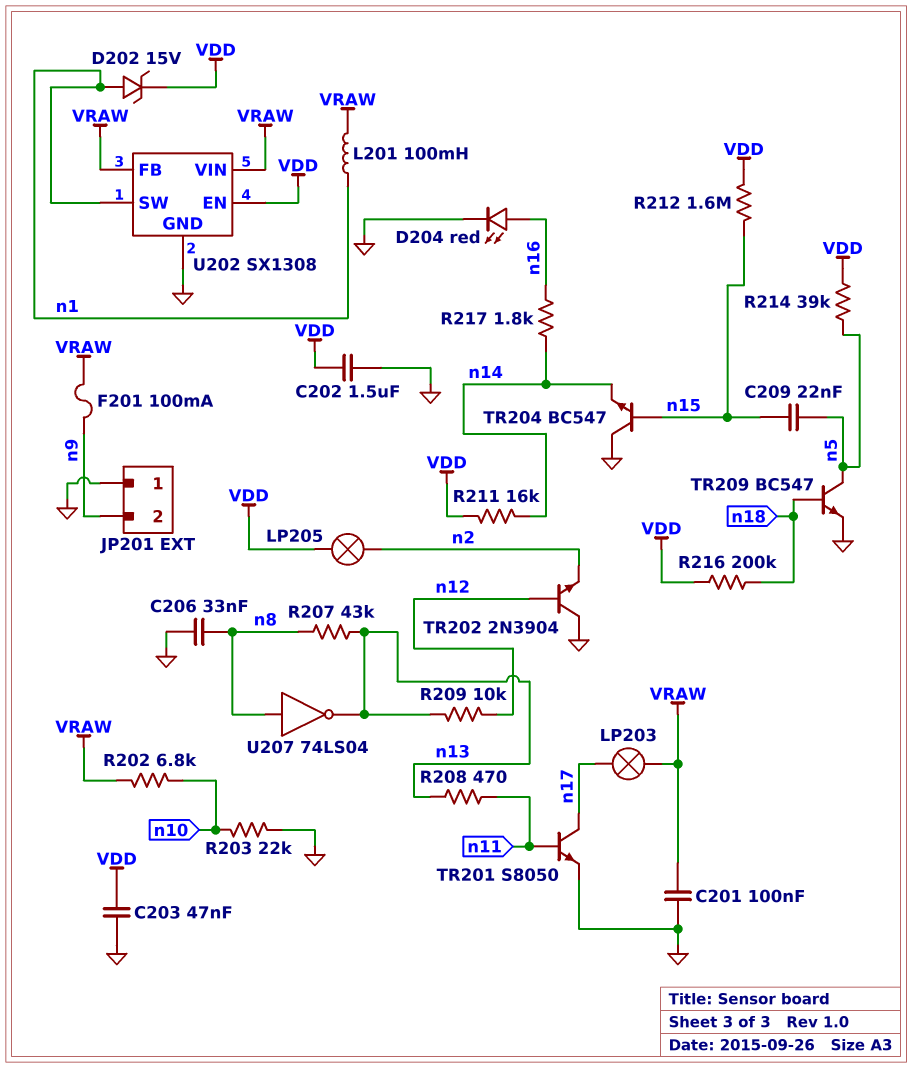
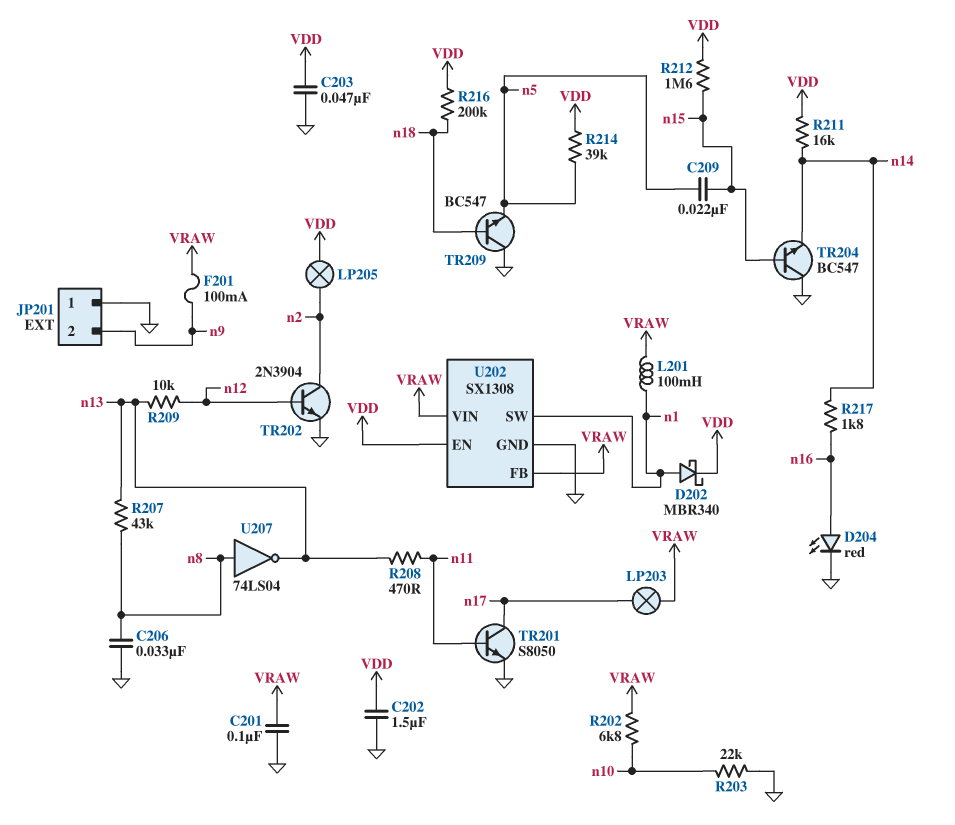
D202: zener 15V (A n1, K VDD) -> schottky MBR340 (A n1, K VDD)
TR202: NPN 2N3904 (B n12, C GND, E n2) -> NPN 2N3904 (B n12, C n2, E GND)
TR209: NPN BC547 (B n18, C n5, E GND) -> NPN BC547 (B n18, C GND, E n5)

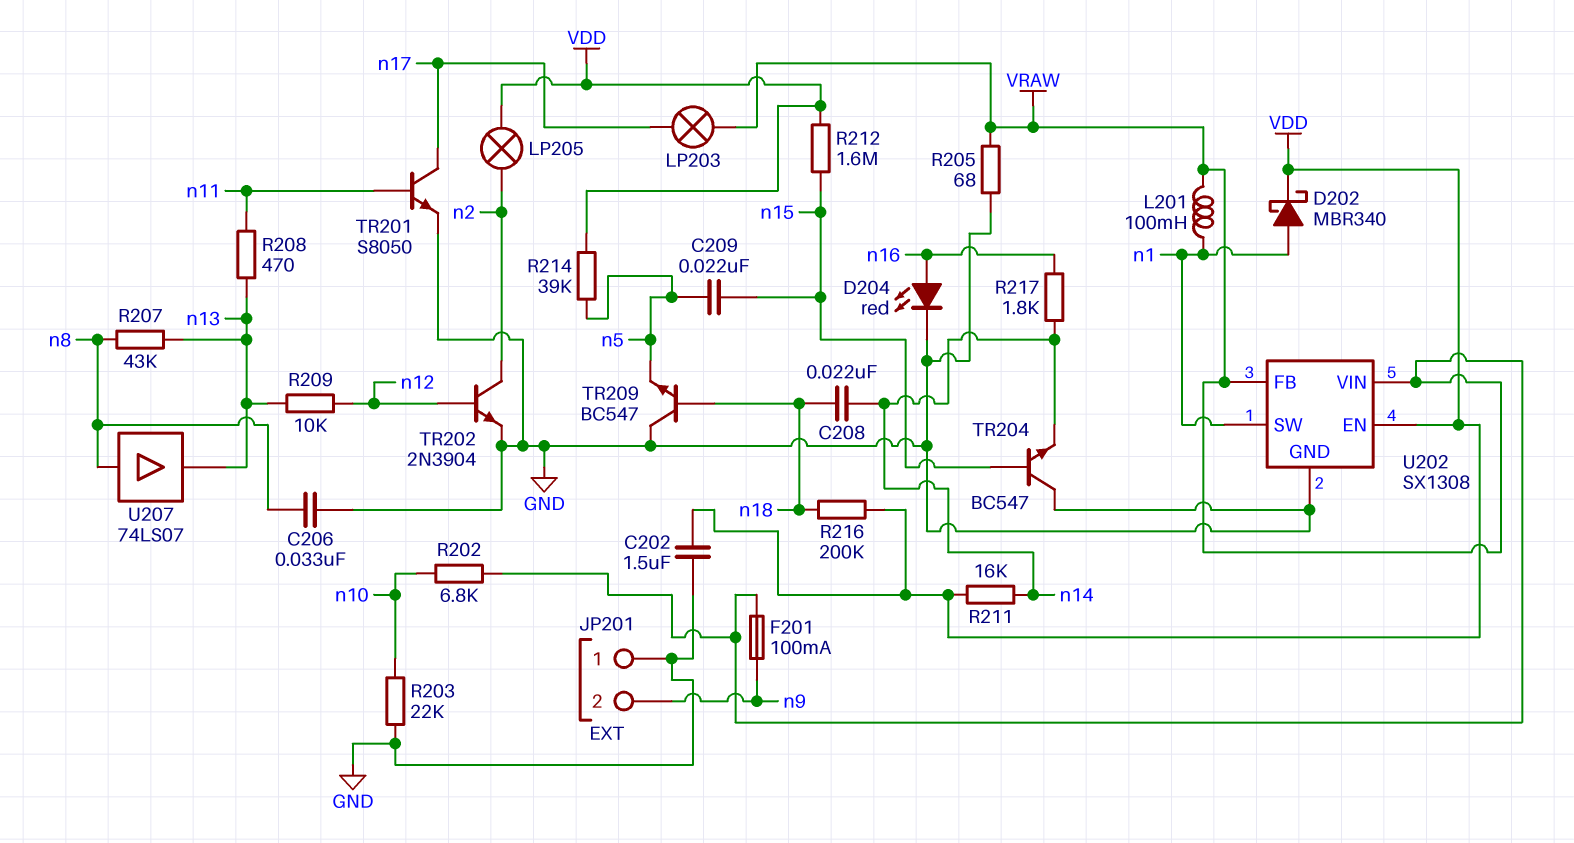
C201: 100nF (GND, VRAW) -> none
C203: 47nF (GND, VDD) -> none
C208: none -> 22nF (n14, n18)
R205: none -> 68 (GND, VRAW)
U207: NOT 74LS04 (in n8, out n13) -> buffer 74LS07 (in n8, out n13)

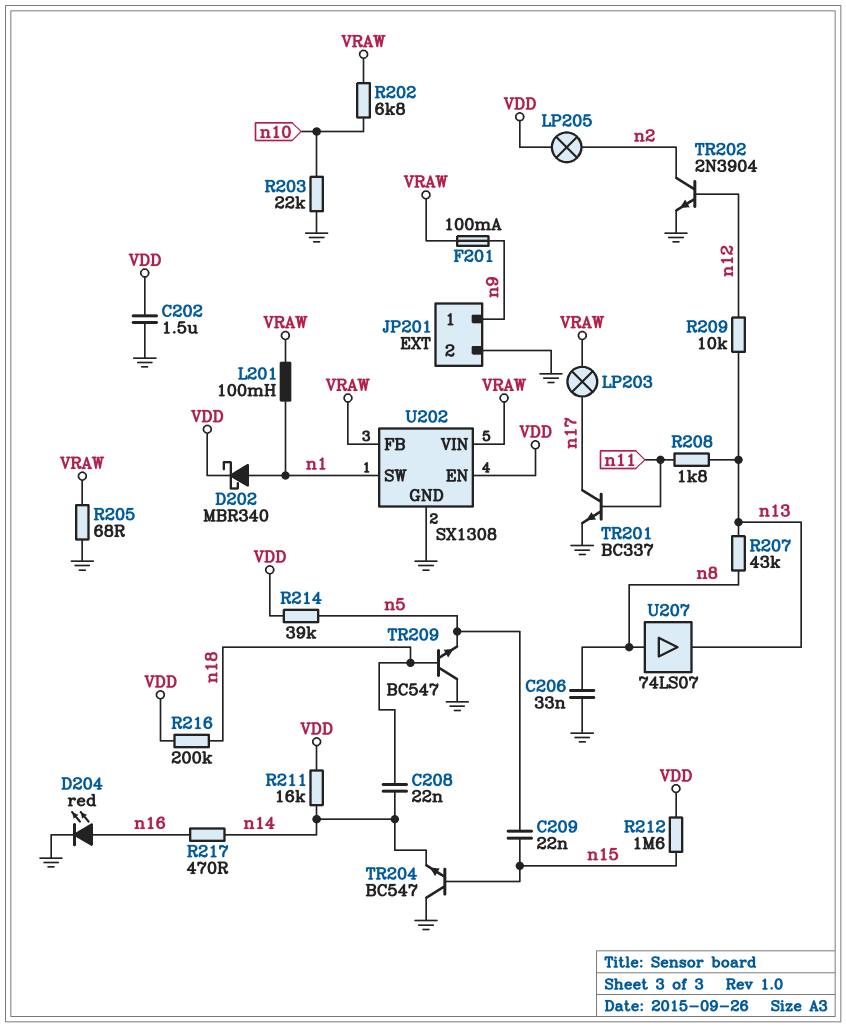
JP201 pin 1: GND -> n9
JP201 pin 2: n9 -> GND
R208: 470 (n11, n13) -> 1.8k (n11, n13)
R217: 1.8k (n14, n16) -> 470 (n14, n16)
TR201: NPN S8050 (B n11, C n17, E GND) -> NPN BC337 (B n11, C n17, E GND)

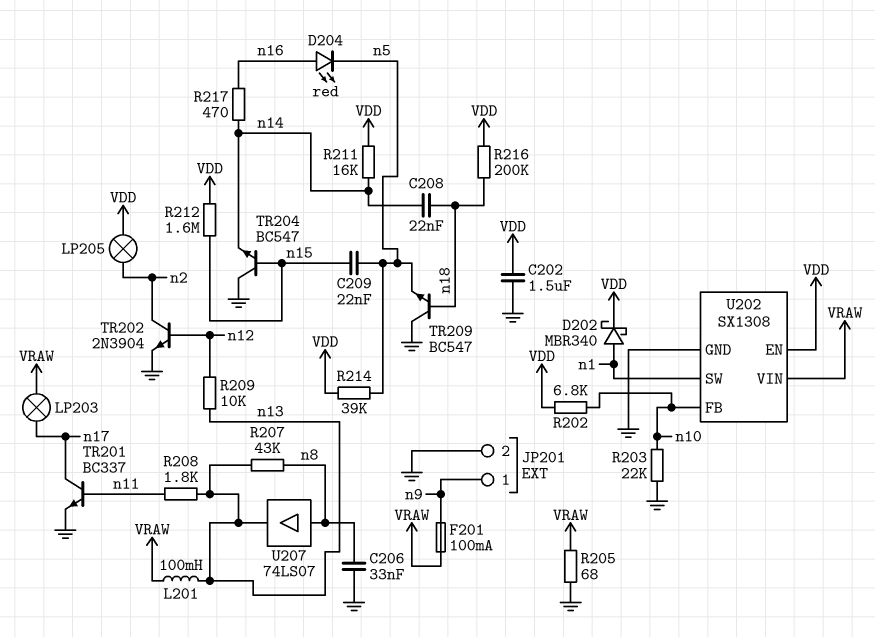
D204: LED red (A n16, K GND) -> LED red (A n16, K n5)
L201: 100mH (VRAW, n1) -> 100mH (VRAW, n13)
R202: 6.8k (VRAW, n10) -> 6.8k (VDD, n10)
U202 pin FB: VRAW -> n10

